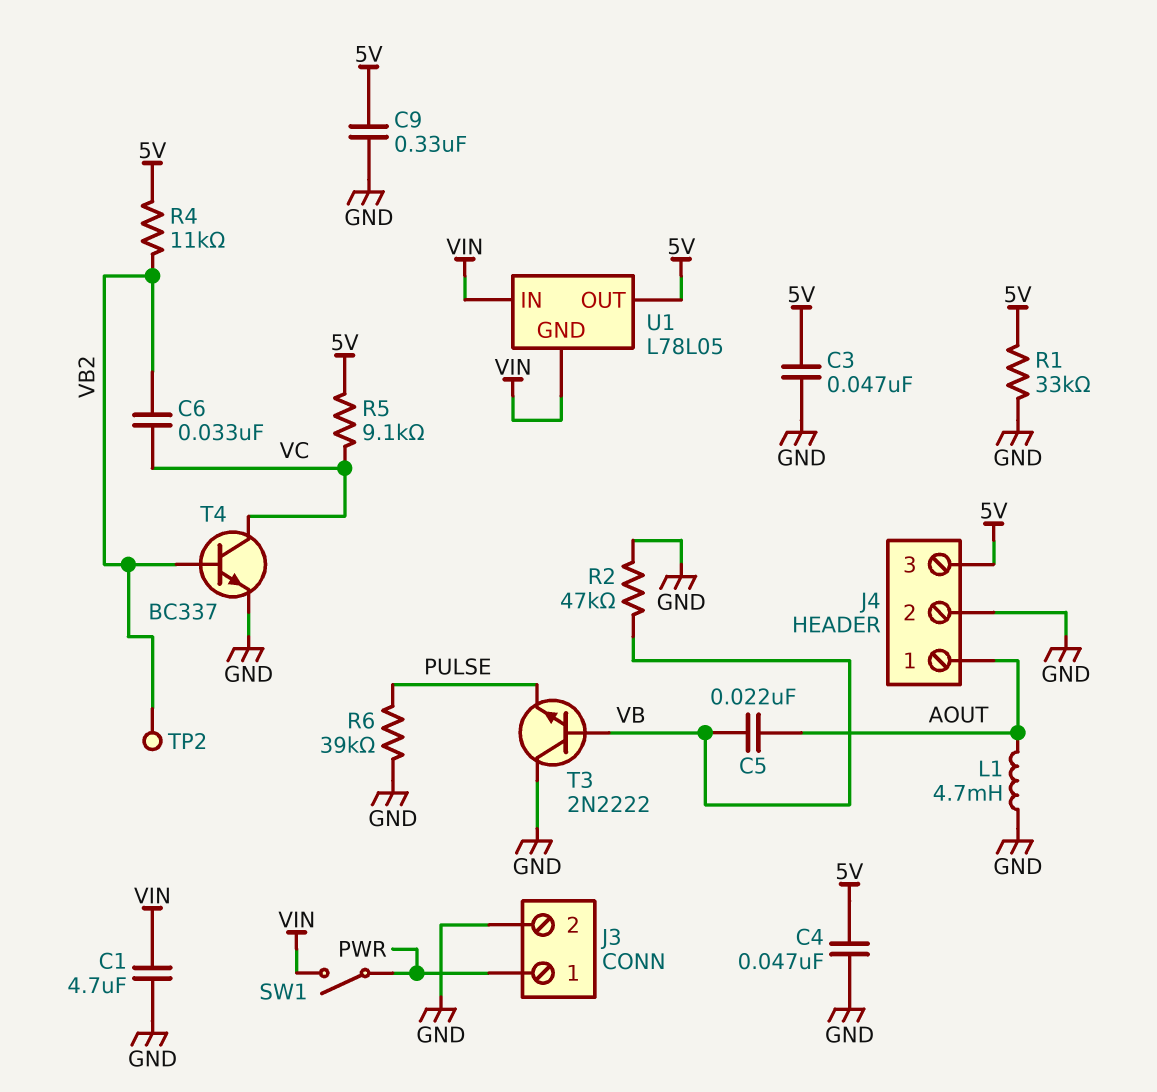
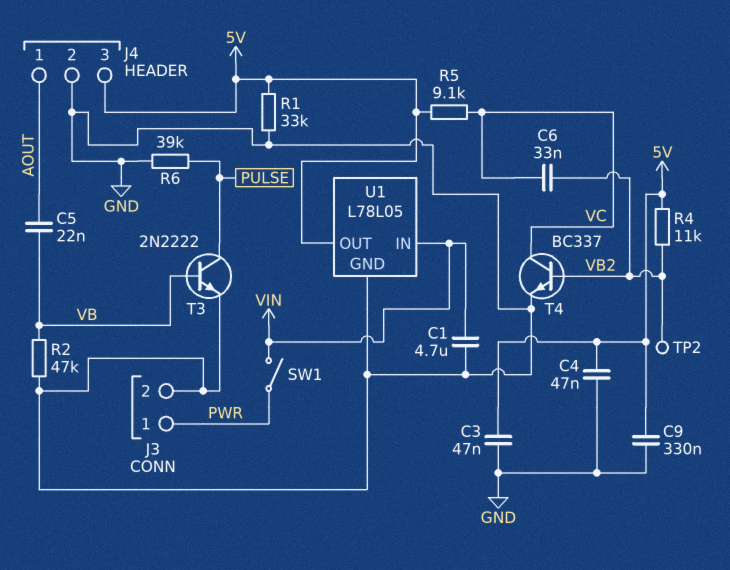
L1: 4.7mH (AOUT, GND) -> none
T3: NPN 2N2222 (B VB, C GND, E PULSE) -> NPN 2N2222 (B VB, C PULSE, E GND)
U1 pin GND: VIN -> GND

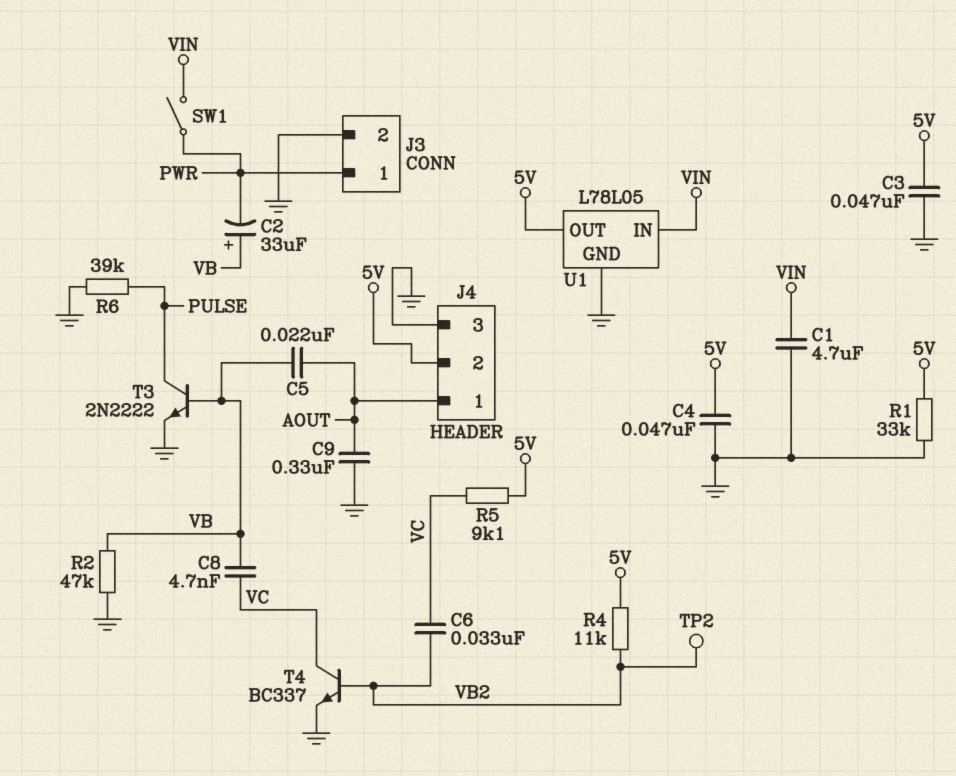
C2: none -> 33uF (plus VB, minus PWR)
C8: none -> 4.7nF (VB, VC)
C9: 330nF (5V, GND) -> 330nF (AOUT, GND)
J4 pin 2: GND -> 5V
J4 pin 3: 5V -> GND

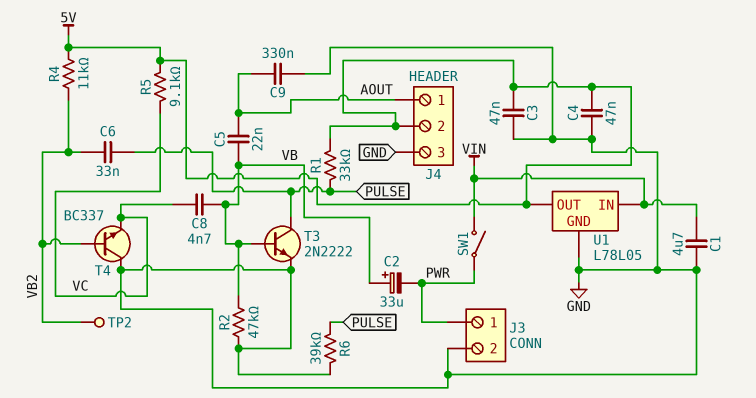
C6: 33nF (VB2, VC) -> 33nF (PULSE, VB2)
R1: 33k (5V, GND) -> 33k (5V, PULSE)
T4: NPN BC337 (B VB2, C VC, E GND) -> NPN BC337 (B VB2, C GND, E VC)

